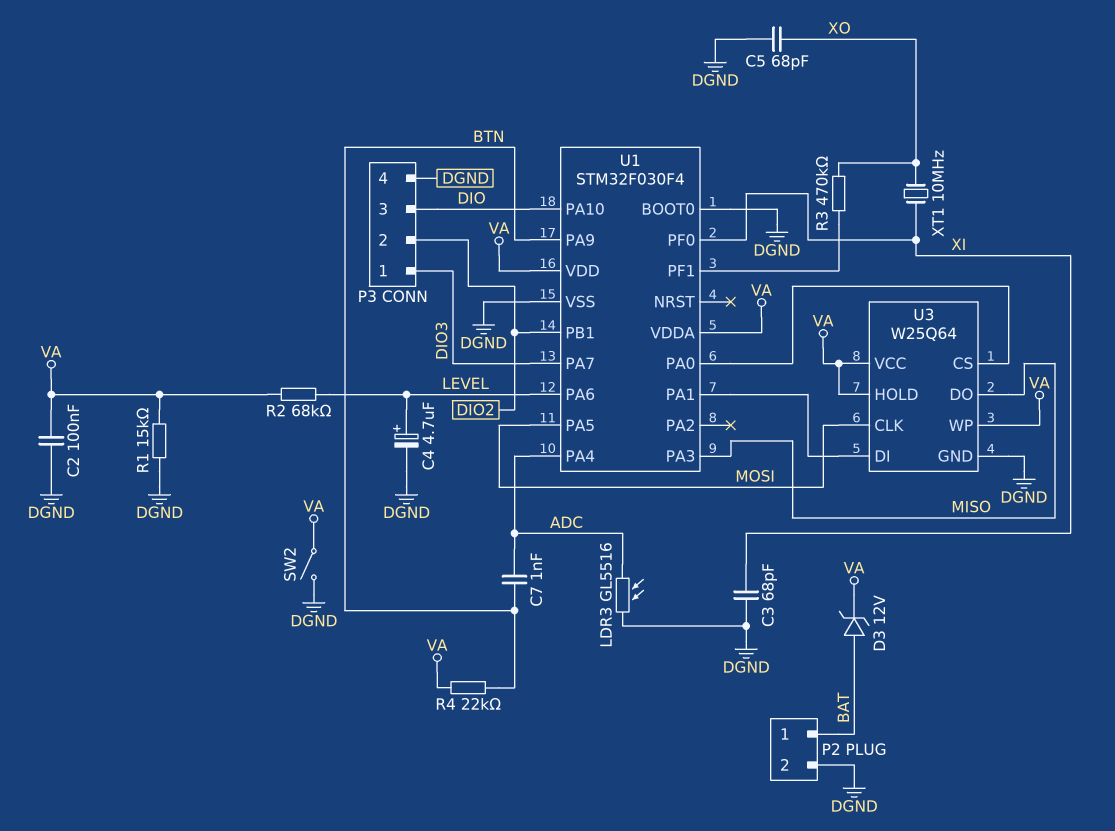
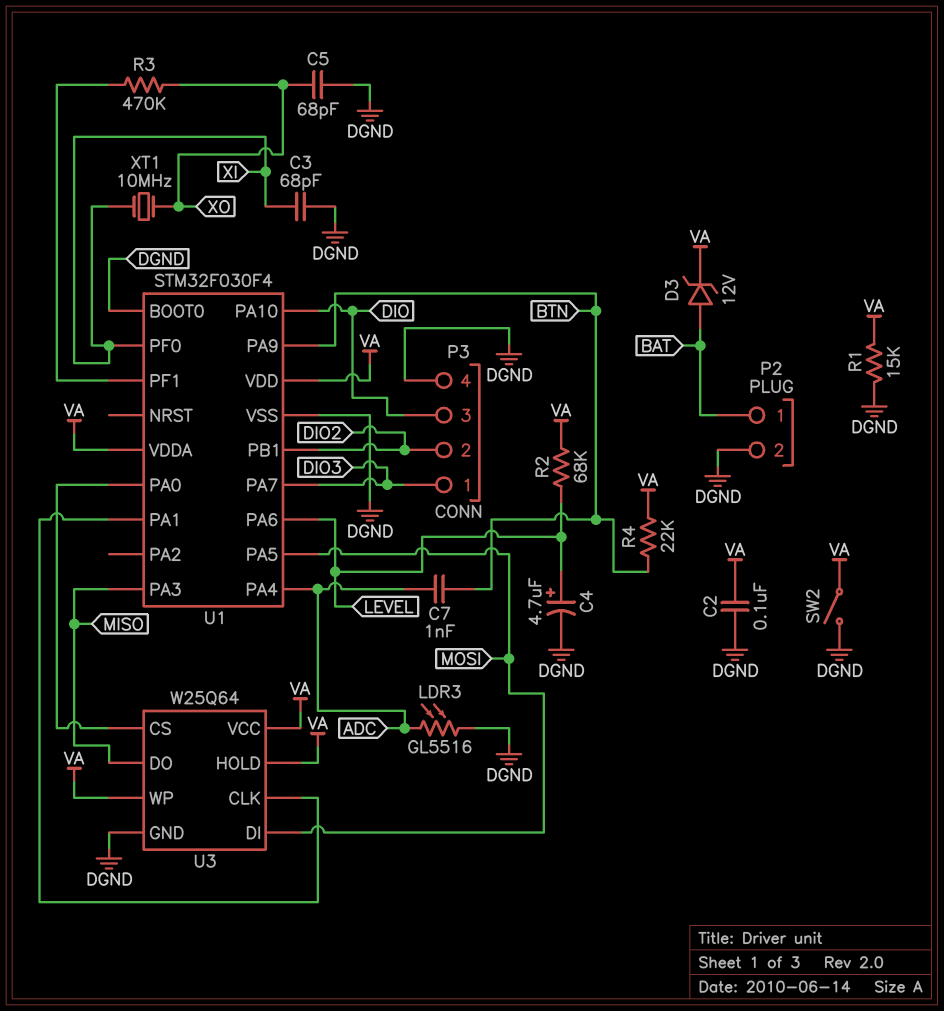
U3 pin CLK: MOSI -> U1/PA1
U3 pin DI: U1/PA1 -> MOSI

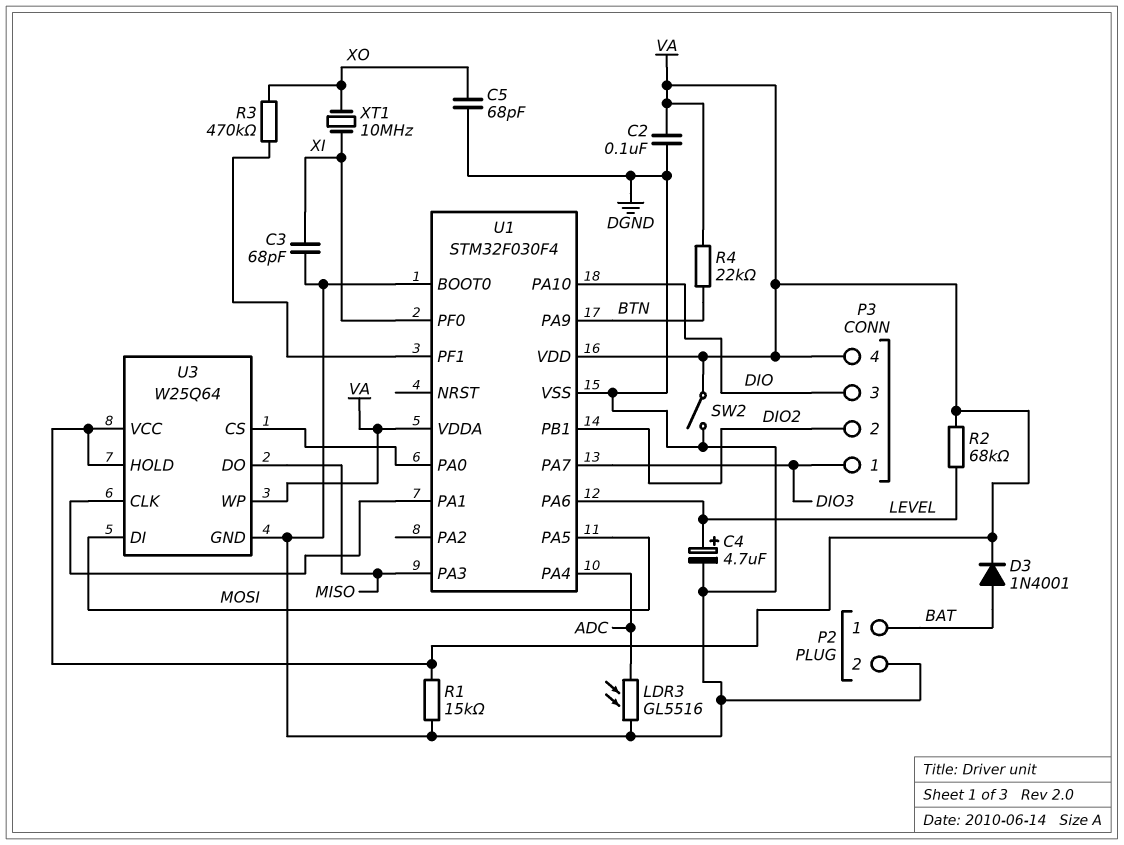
C7: 1nF (ADC, BTN) -> none
D3: zener 12V (A BAT, K VA) -> diode 1N4001 (A BAT, K VA)
P3 pin 4: DGND -> VA

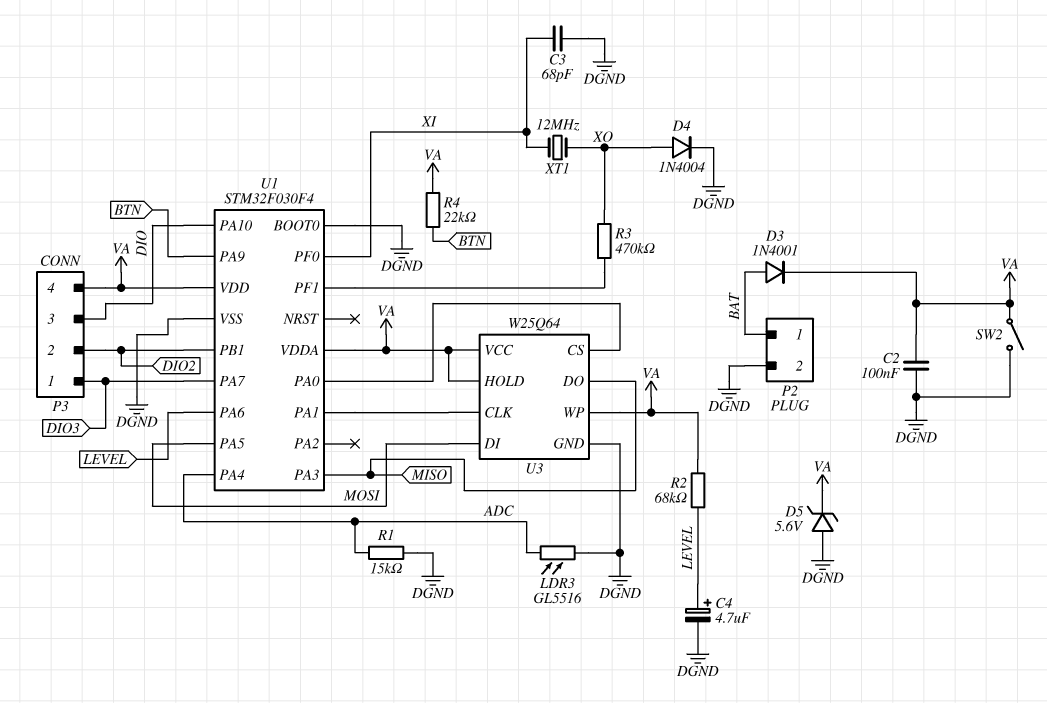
C5: 68pF (DGND, XO) -> none
D4: none -> diode 1N4004 (A XO, K DGND)
D5: none -> zener 5.6V (A DGND, K VA)
R1: 15k (DGND, VA) -> 15k (ADC, DGND)
XT1: 10MHz (XI, XO) -> 12MHz (XI, XO)

